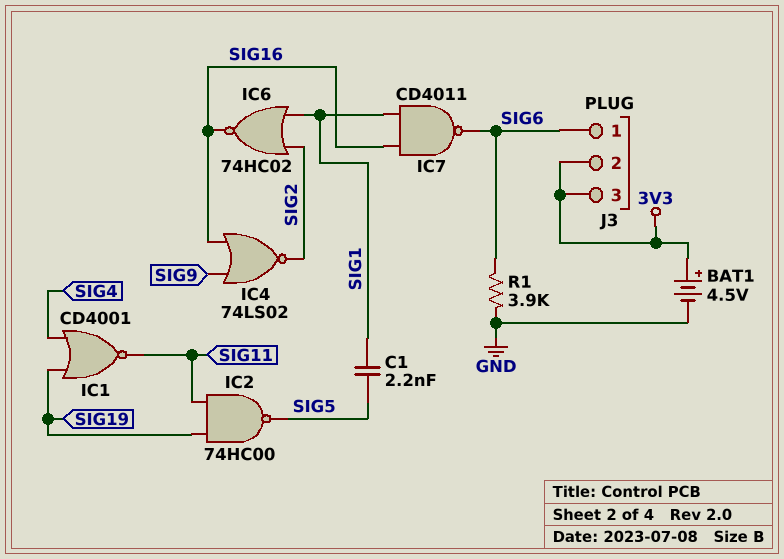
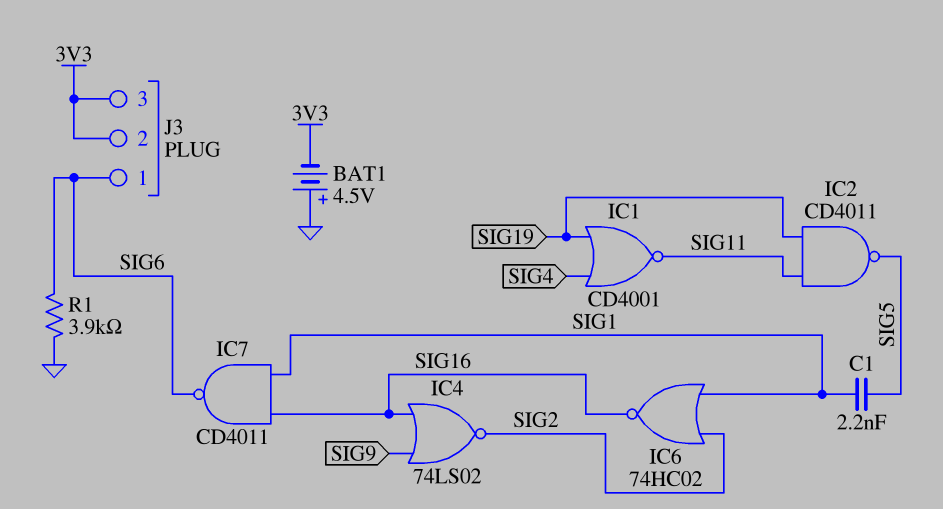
BAT1: 4.5V (plus 3V3, minus GND) -> 4.5V (plus GND, minus 3V3)
IC2: NAND 74HC00 (in SIG11, in SIG19, out SIG5) -> NAND CD4011 (in SIG11, in SIG19, out SIG5)

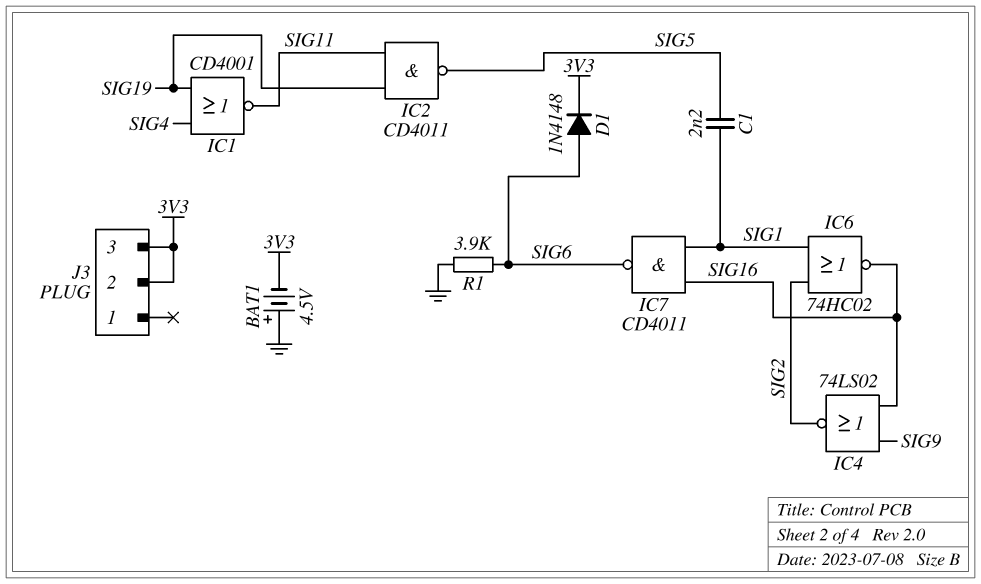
D1: none -> diode 1N4148 (A SIG6, K 3V3)
J3 pin 1: SIG6 -> none

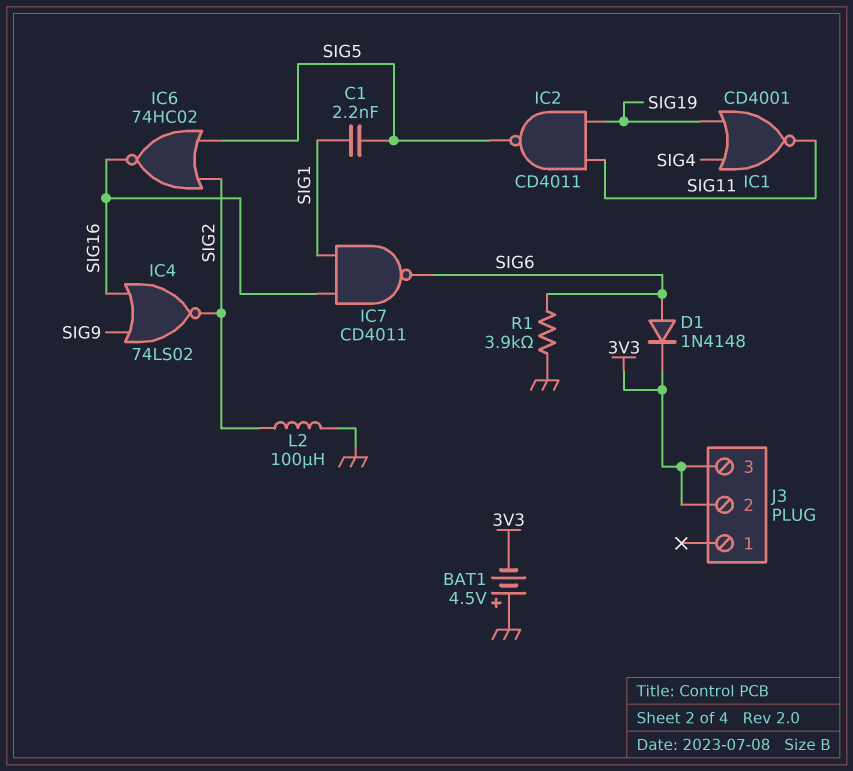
IC6: NOR 74HC02 (in SIG1, in SIG2, out SIG16) -> NOR 74HC02 (in SIG2, in SIG5, out SIG16)
L2: none -> 100uH (GND, SIG2)

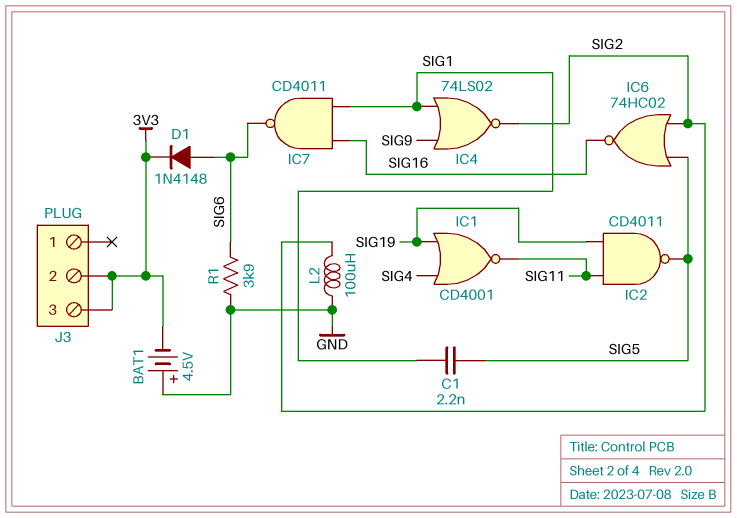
IC4: NOR 74LS02 (in SIG9, in SIG16, out SIG2) -> NOR 74LS02 (in SIG1, in SIG9, out SIG2)

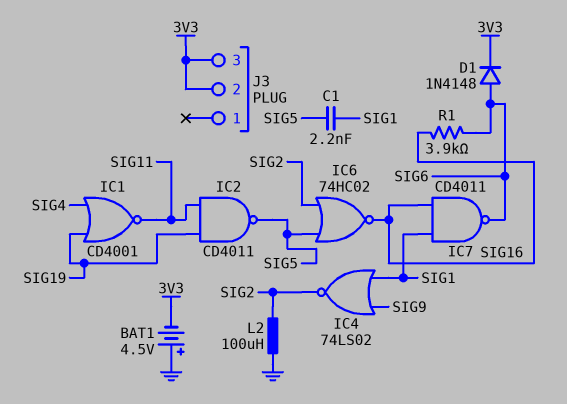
R1: 3.9k (GND, SIG6) -> 3.9k (SIG6, SIG16)

